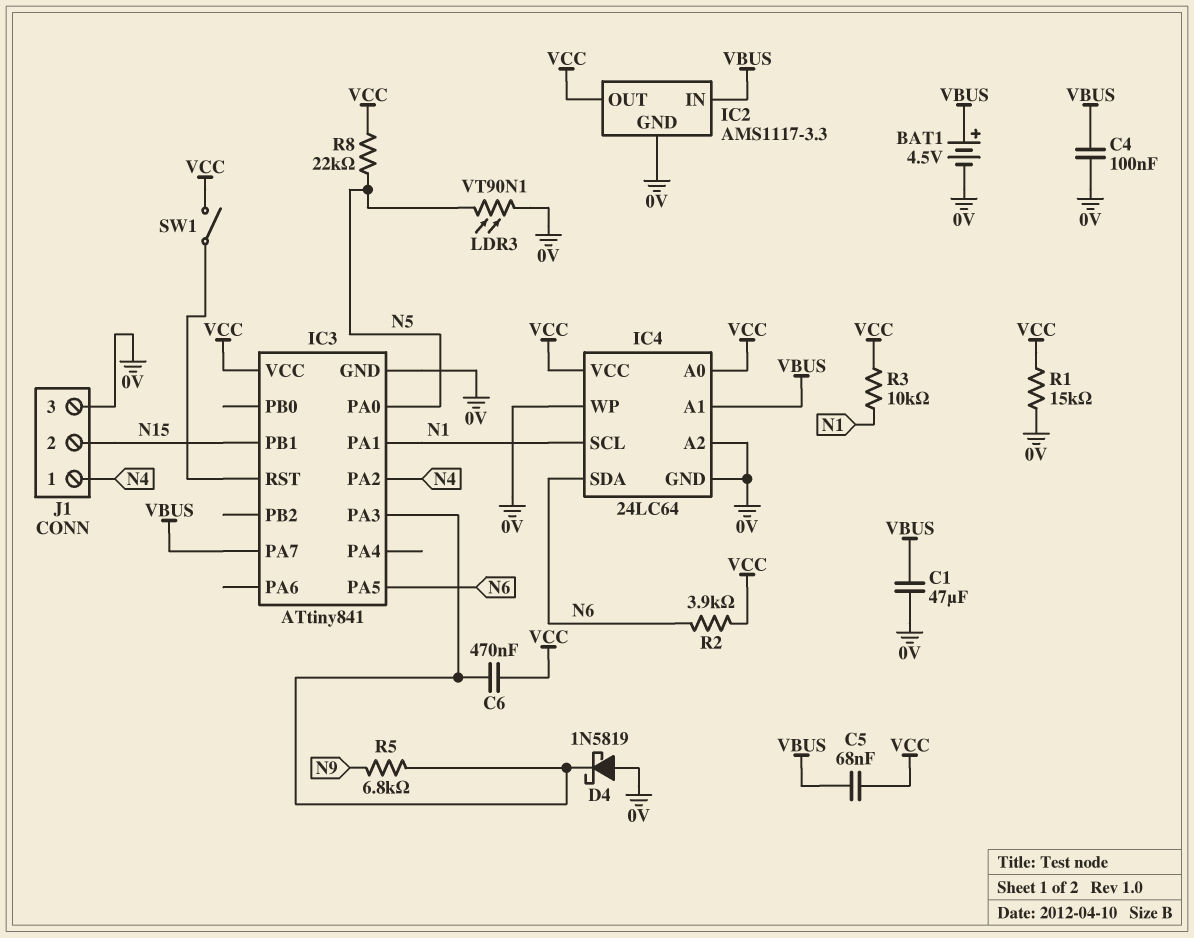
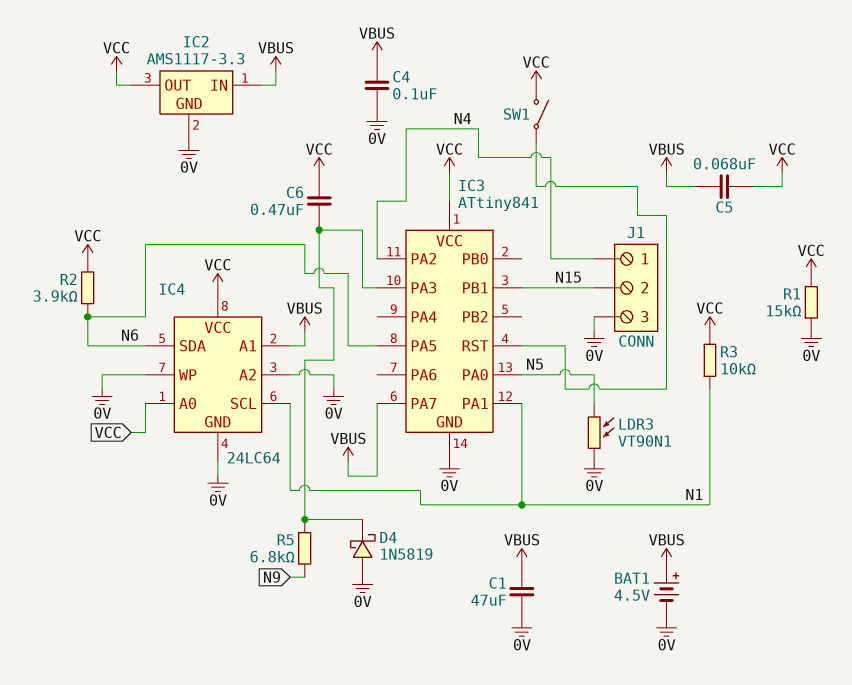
R8: 22k (N5, VCC) -> none

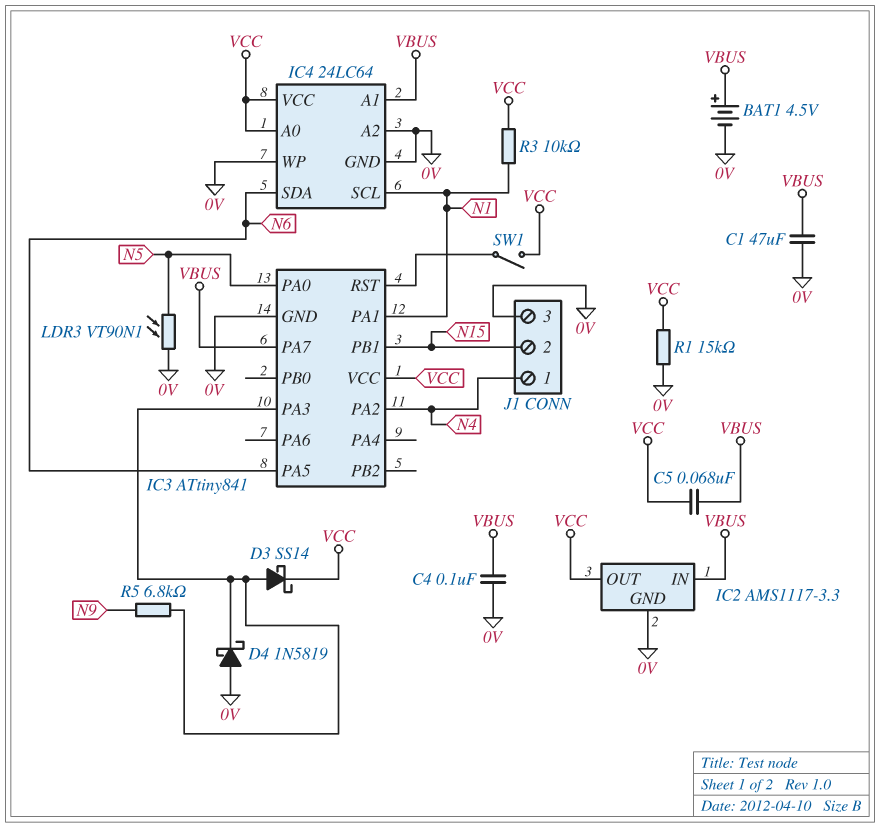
C6: 470nF (IC3/PA3, VCC) -> none
D3: none -> schottky SS14 (A IC3/PA3, K VCC)
R2: 3.9k (N6, VCC) -> none

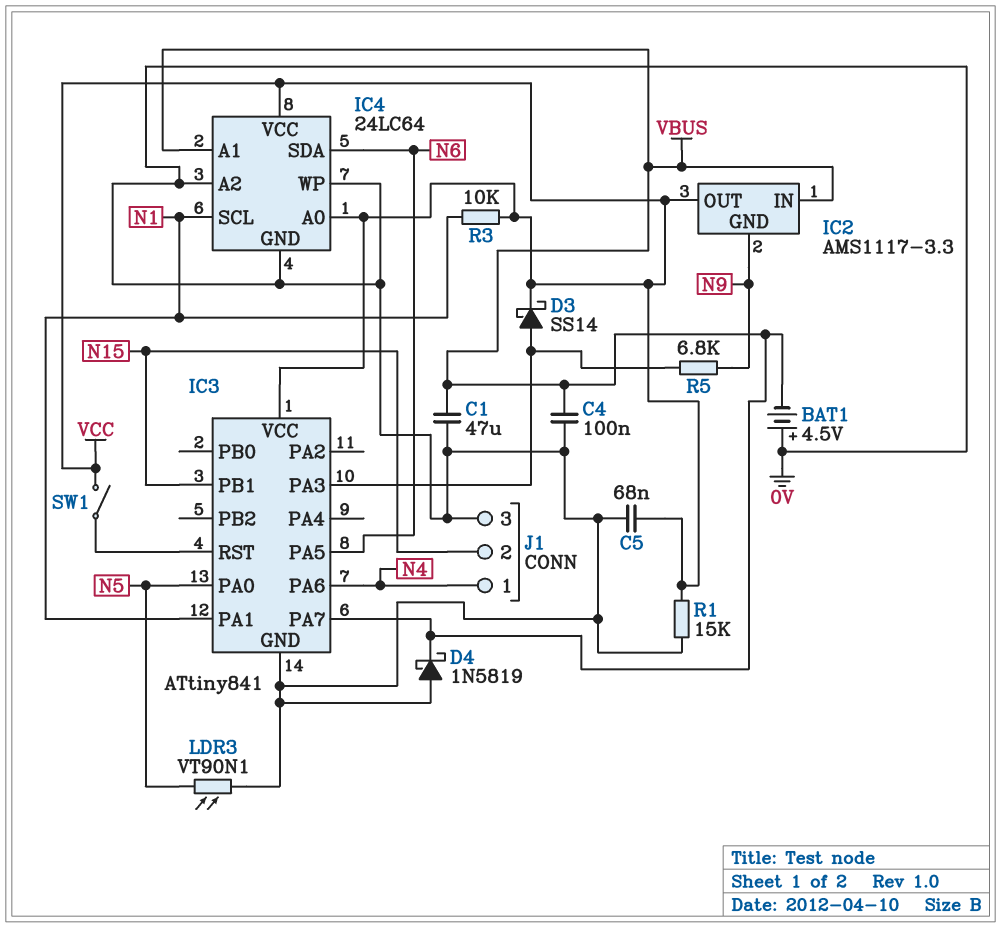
BAT1: 4.5V (plus VBUS, minus 0V) -> 4.5V (plus 0V, minus VBUS)
C5: 68nF (VBUS, VCC) -> 68nF (0V, VCC)
D4: schottky 1N5819 (A 0V, K IC3/PA3) -> schottky 1N5819 (A 0V, K VBUS)
IC2 pin GND: 0V -> N9
IC3 pin PA2: N4 -> none
IC3 pin PA6: none -> N4

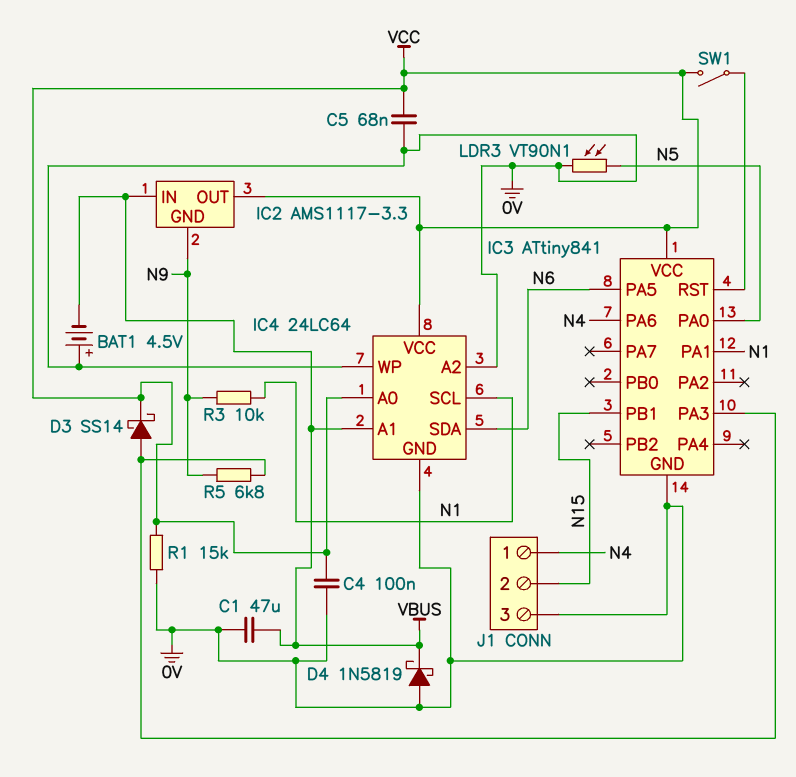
C4: 100nF (0V, VBUS) -> 100nF (0V, VCC)
IC3 pin PA7: VBUS -> none
R3: 10k (N1, VCC) -> 10k (N1, N9)

